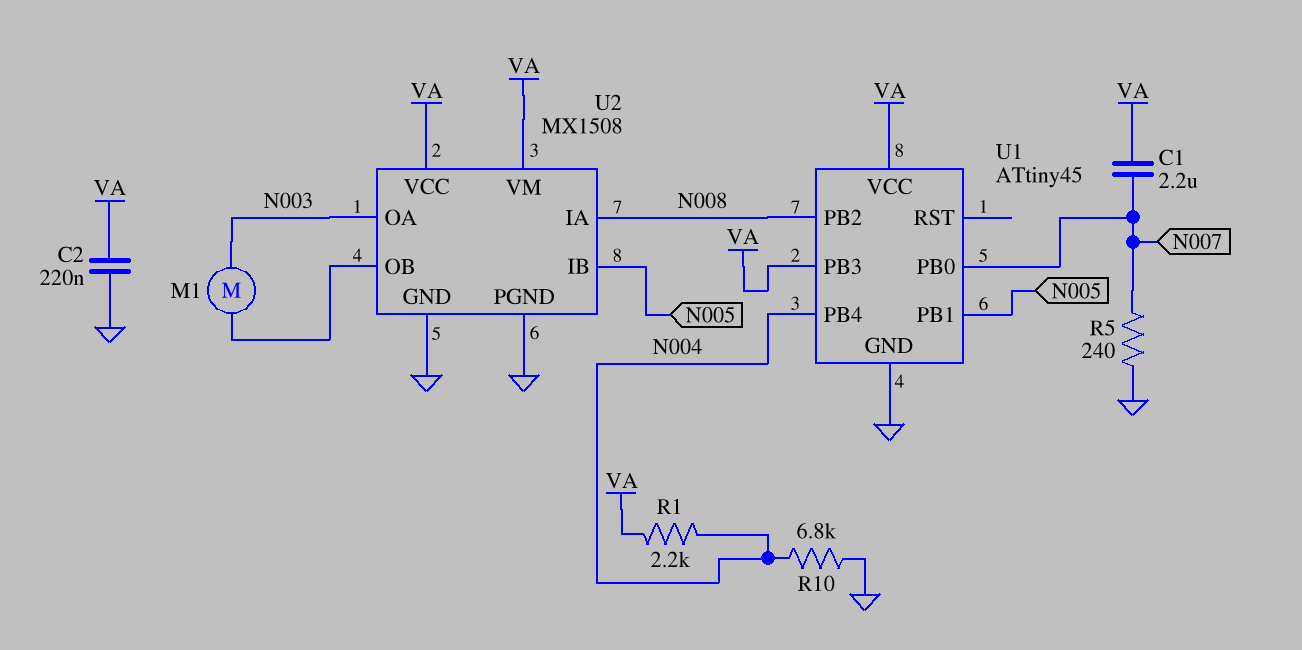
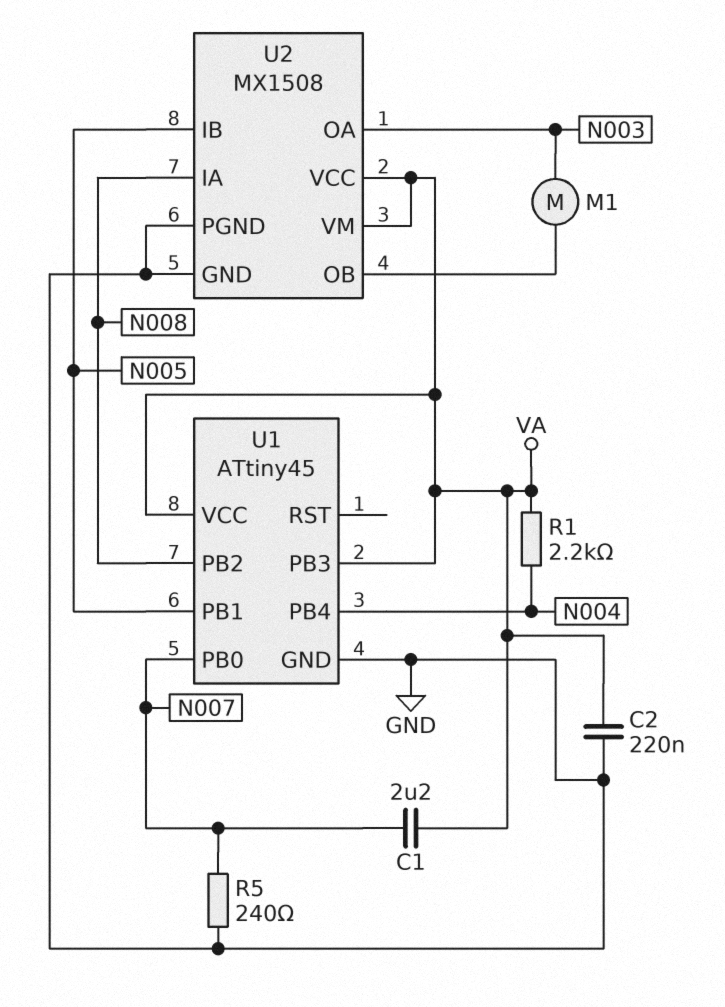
R10: 6.8k (GND, N004) -> none

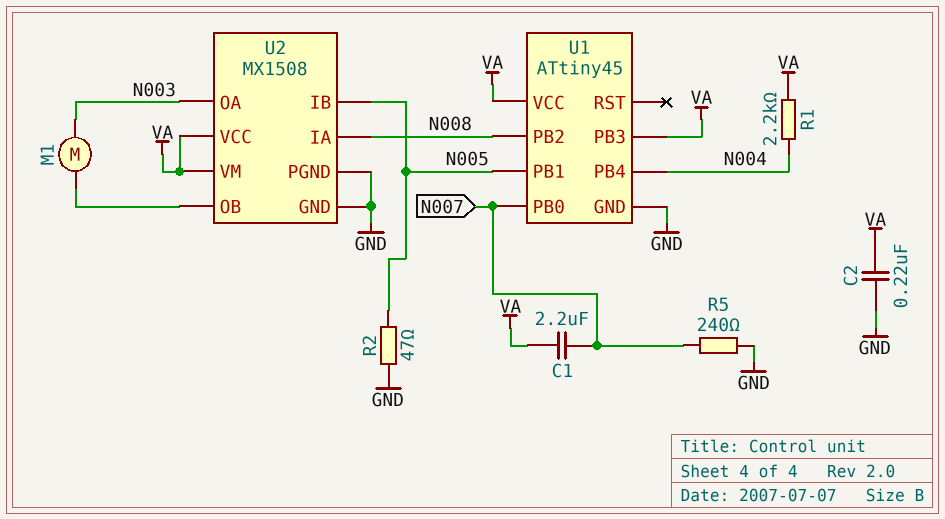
R2: none -> 47 (GND, N005)

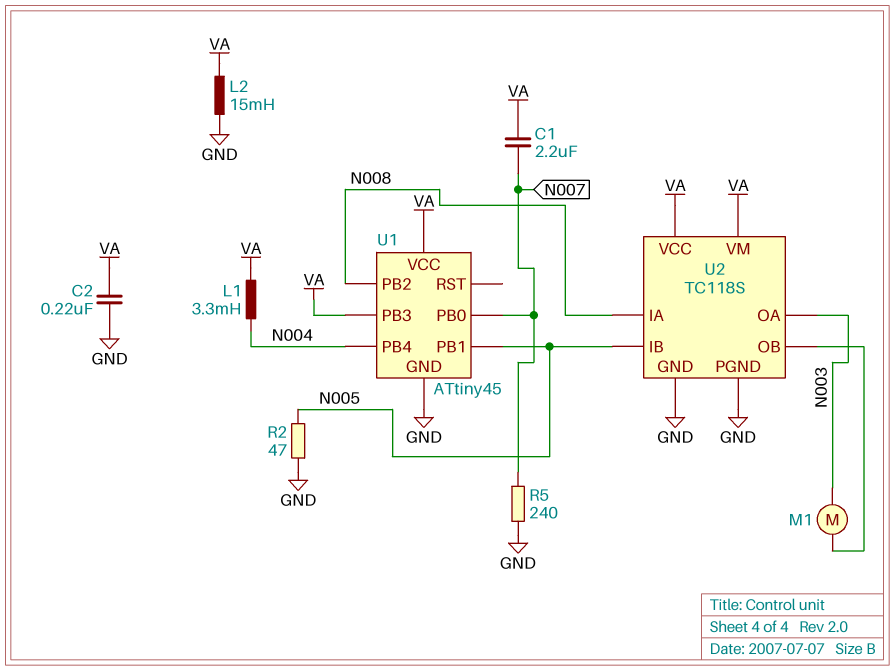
L1: none -> 3.3mH (N004, VA)
L2: none -> 15mH (GND, VA)
R1: 2.2k (N004, VA) -> none
U2: MX1508 -> TC118S

